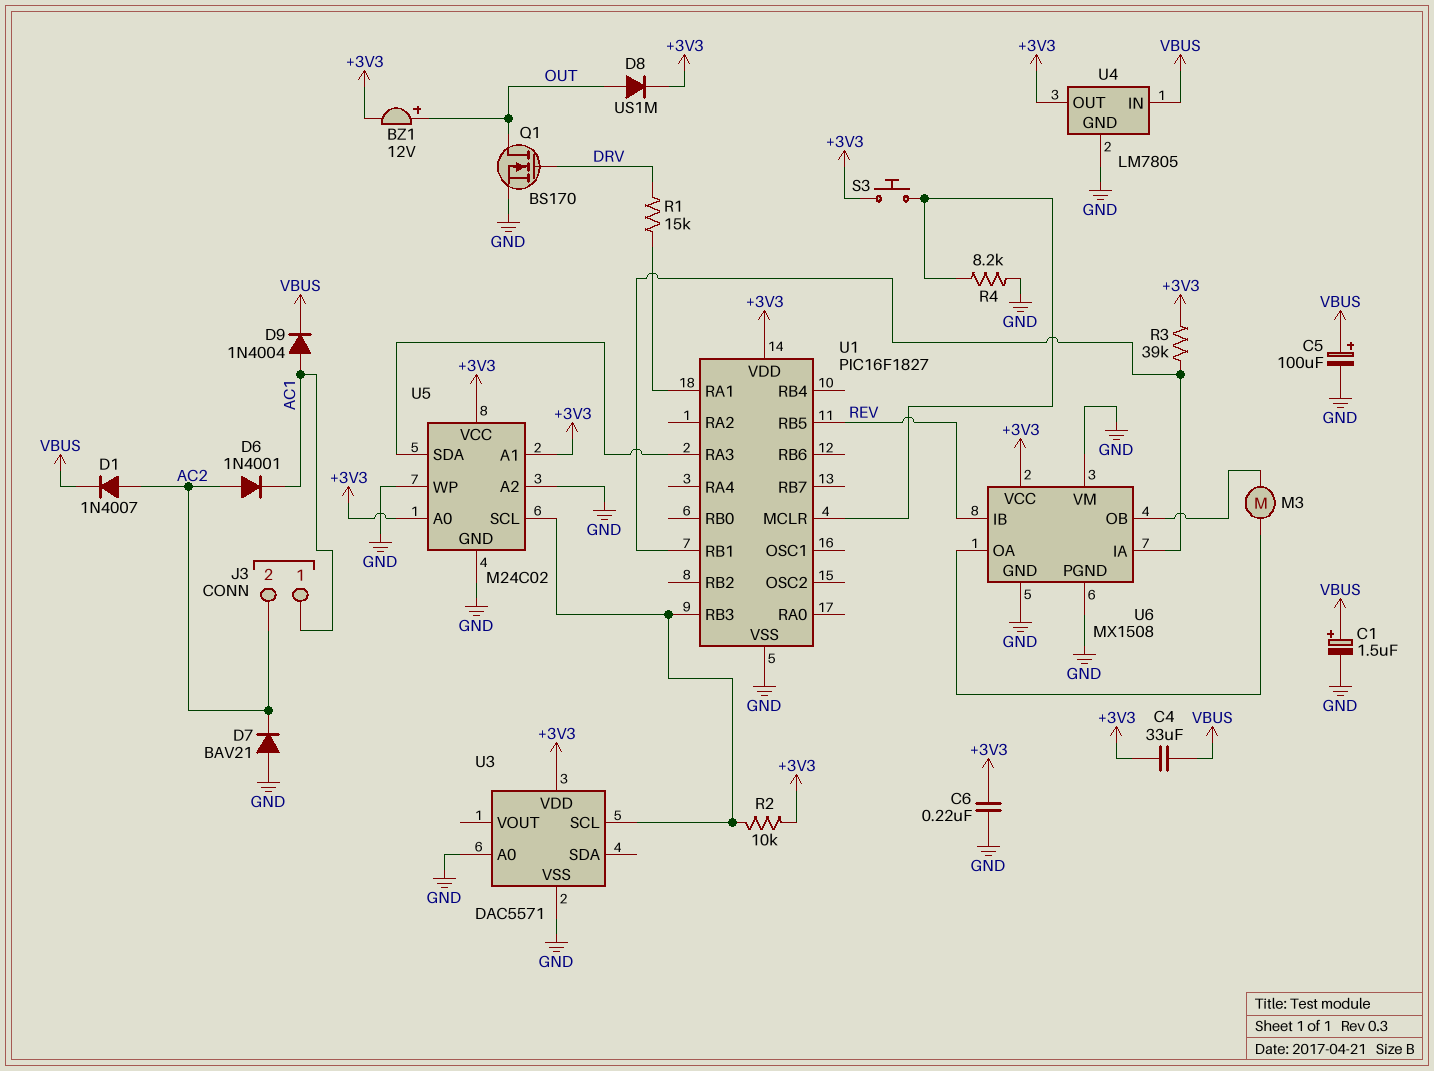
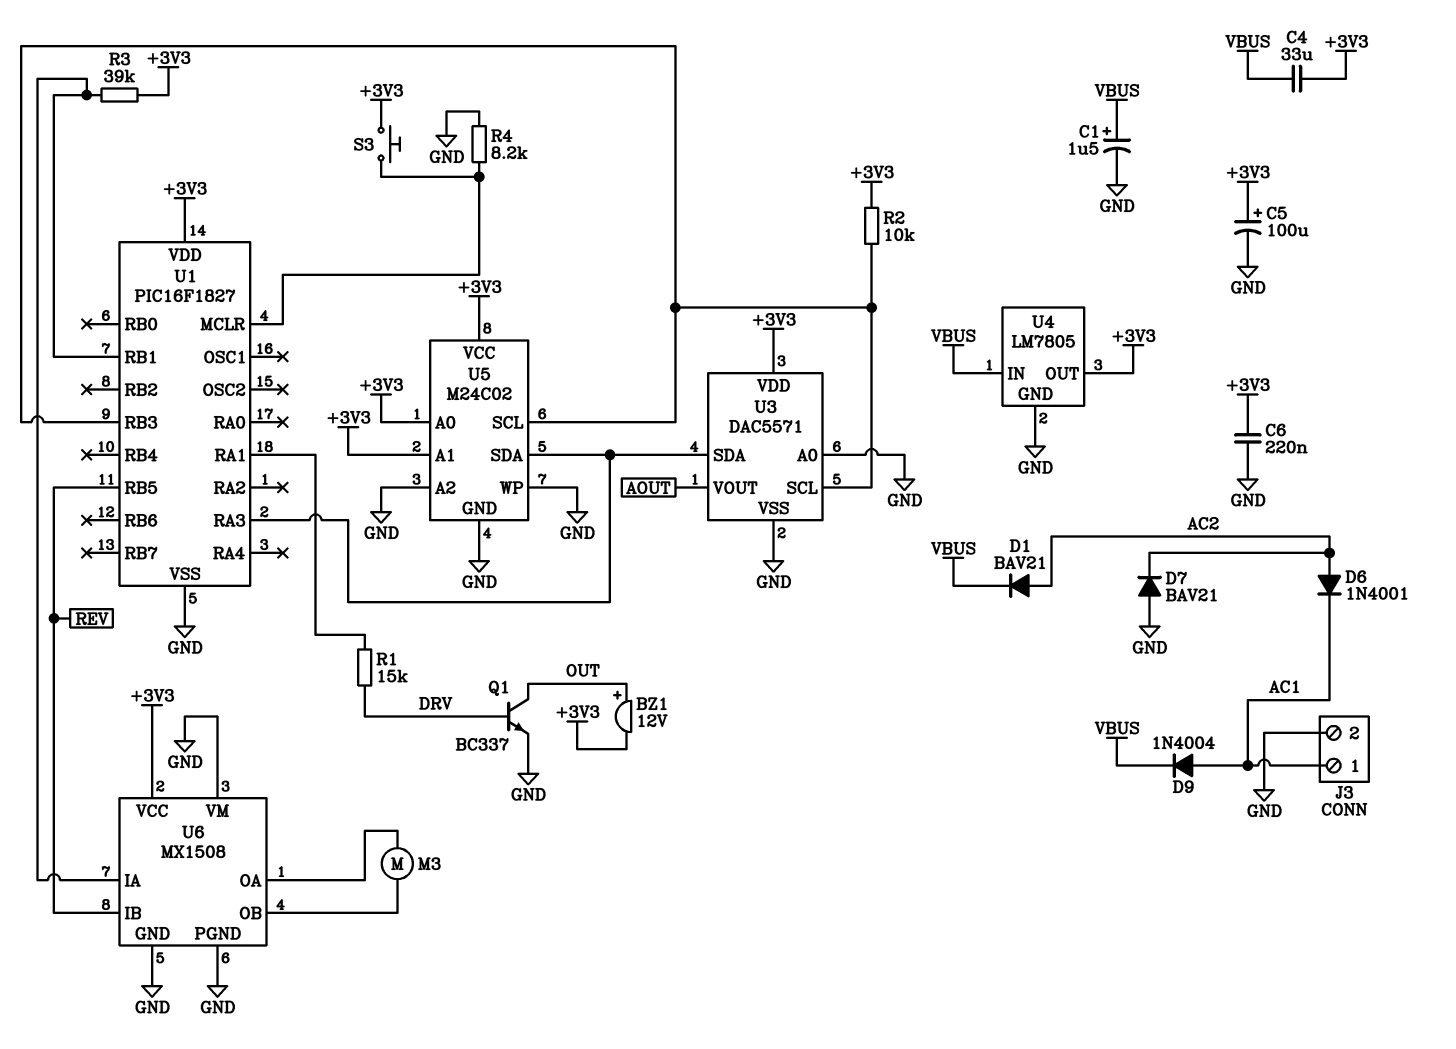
C5: 100uF (plus VBUS, minus GND) -> 100uF (plus +3V3, minus GND)
D1: diode 1N4007 (A AC2, K VBUS) -> diode BAV21 (A AC2, K VBUS)
D8: diode US1M (A OUT, K +3V3) -> none
J3 pin 2: AC2 -> GND
Q1: NMOS BS170 (G DRV, D OUT, S GND) -> NPN BC337 (B DRV, C OUT, E GND)
U3 pin SDA: none -> U1/RA3
U3 pin VOUT: none -> AOUT

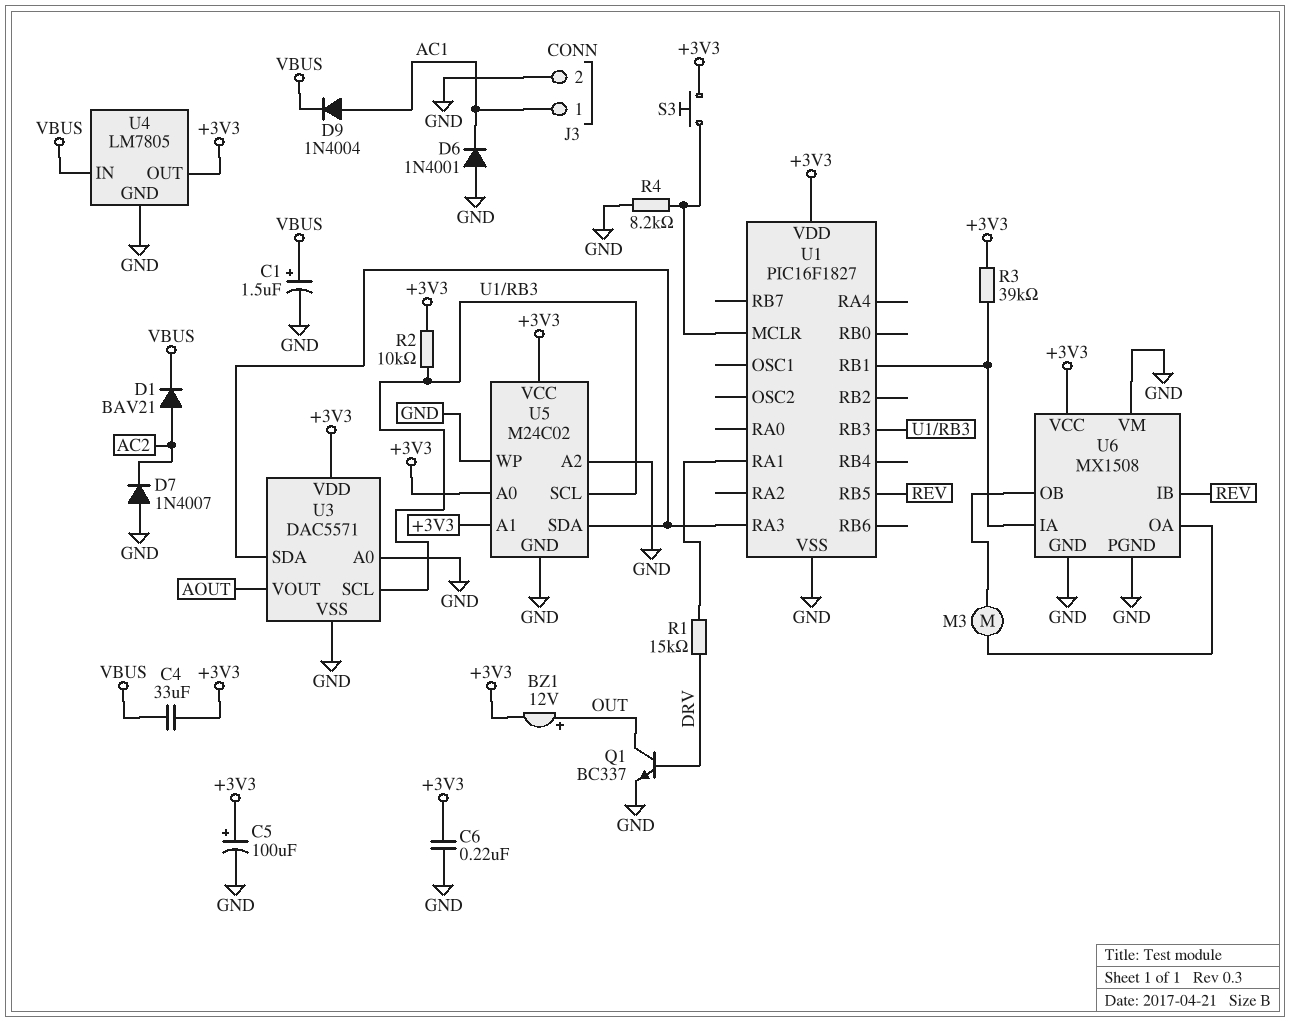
D6: diode 1N4001 (A AC2, K AC1) -> diode 1N4001 (A GND, K AC1)
D7: diode BAV21 (A GND, K AC2) -> diode 1N4007 (A GND, K AC2)

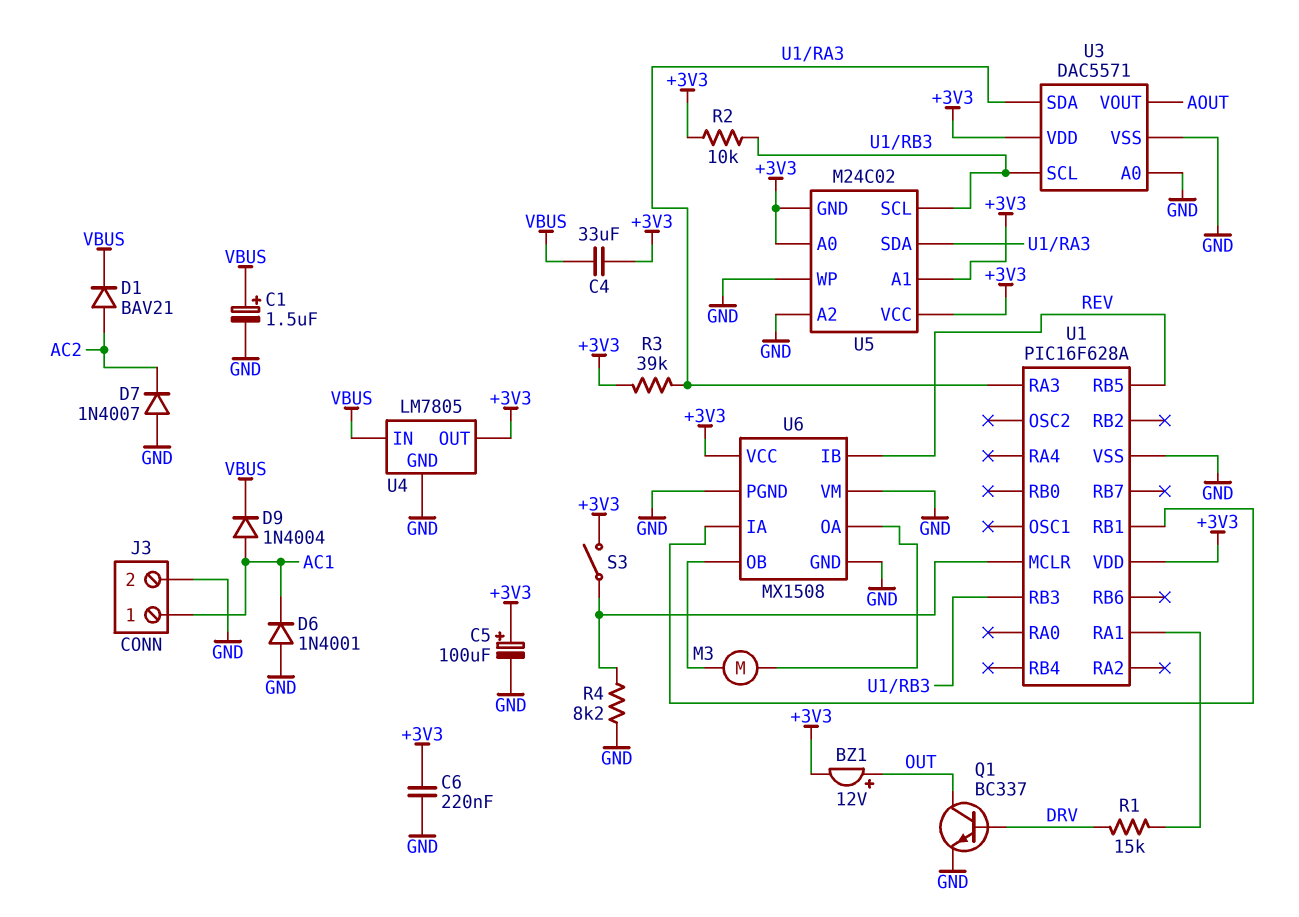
R3: 39k (+3V3, U1/RB1) -> 39k (+3V3, U1/RA3)
S3: button (+3V3, U1/MCLR) -> switch (+3V3, U1/MCLR)
U1: PIC16F1827 -> PIC16F628A
U5 pin GND: GND -> +3V3

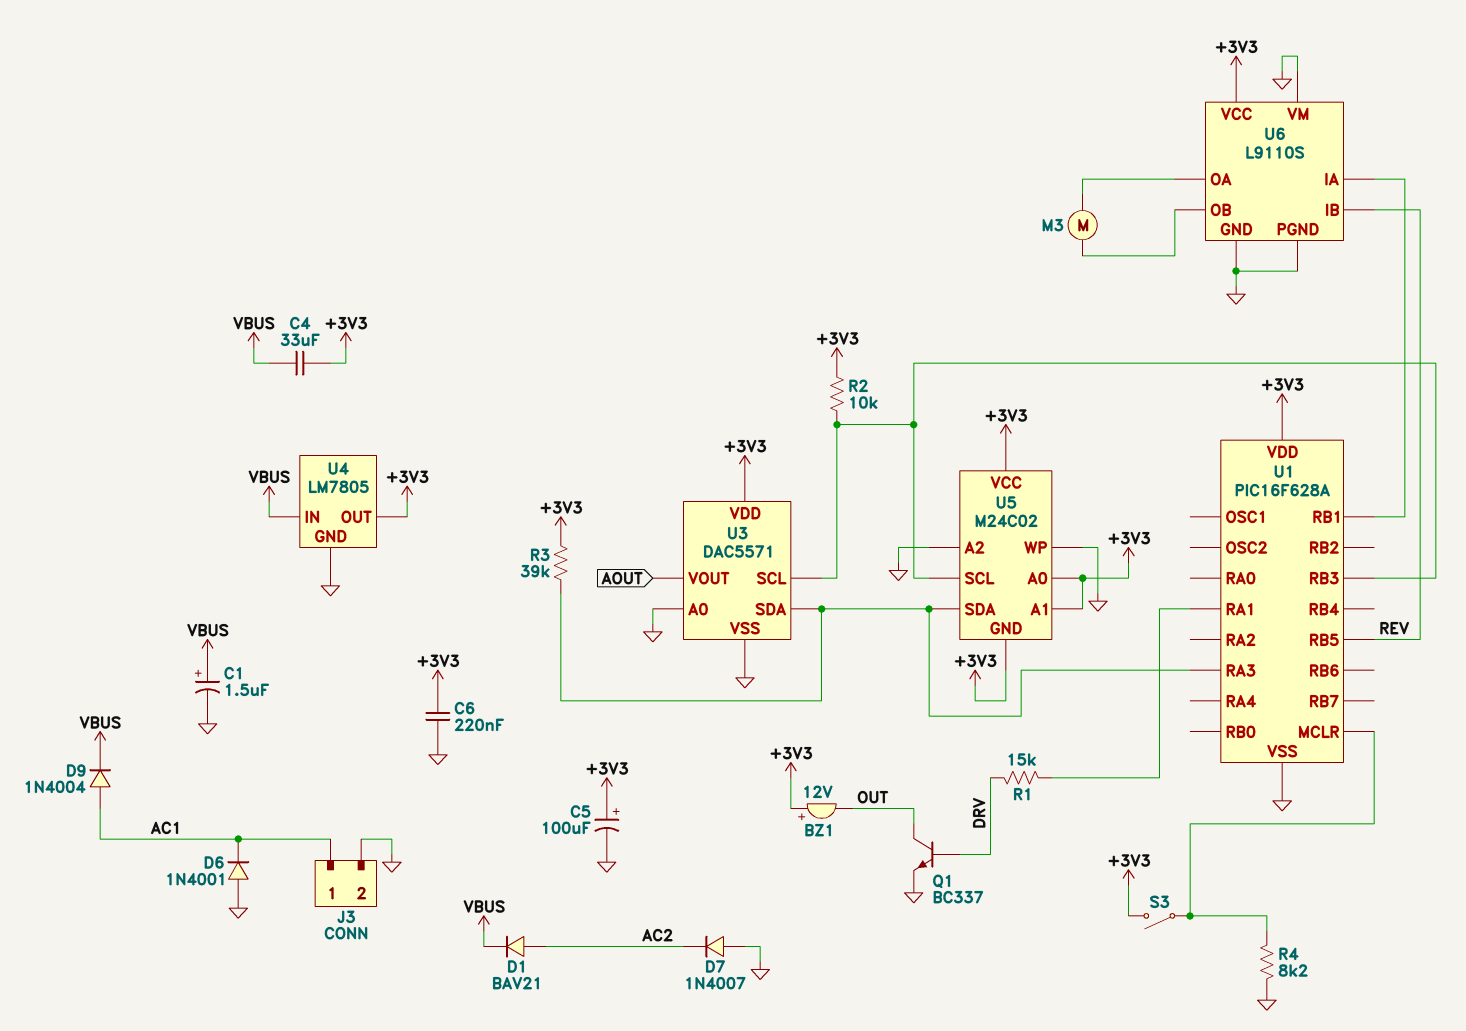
BZ1: buzzer 12V (plus OUT, minus +3V3) -> buzzer 12V (plus +3V3, minus OUT)
U6: MX1508 -> L9110S

